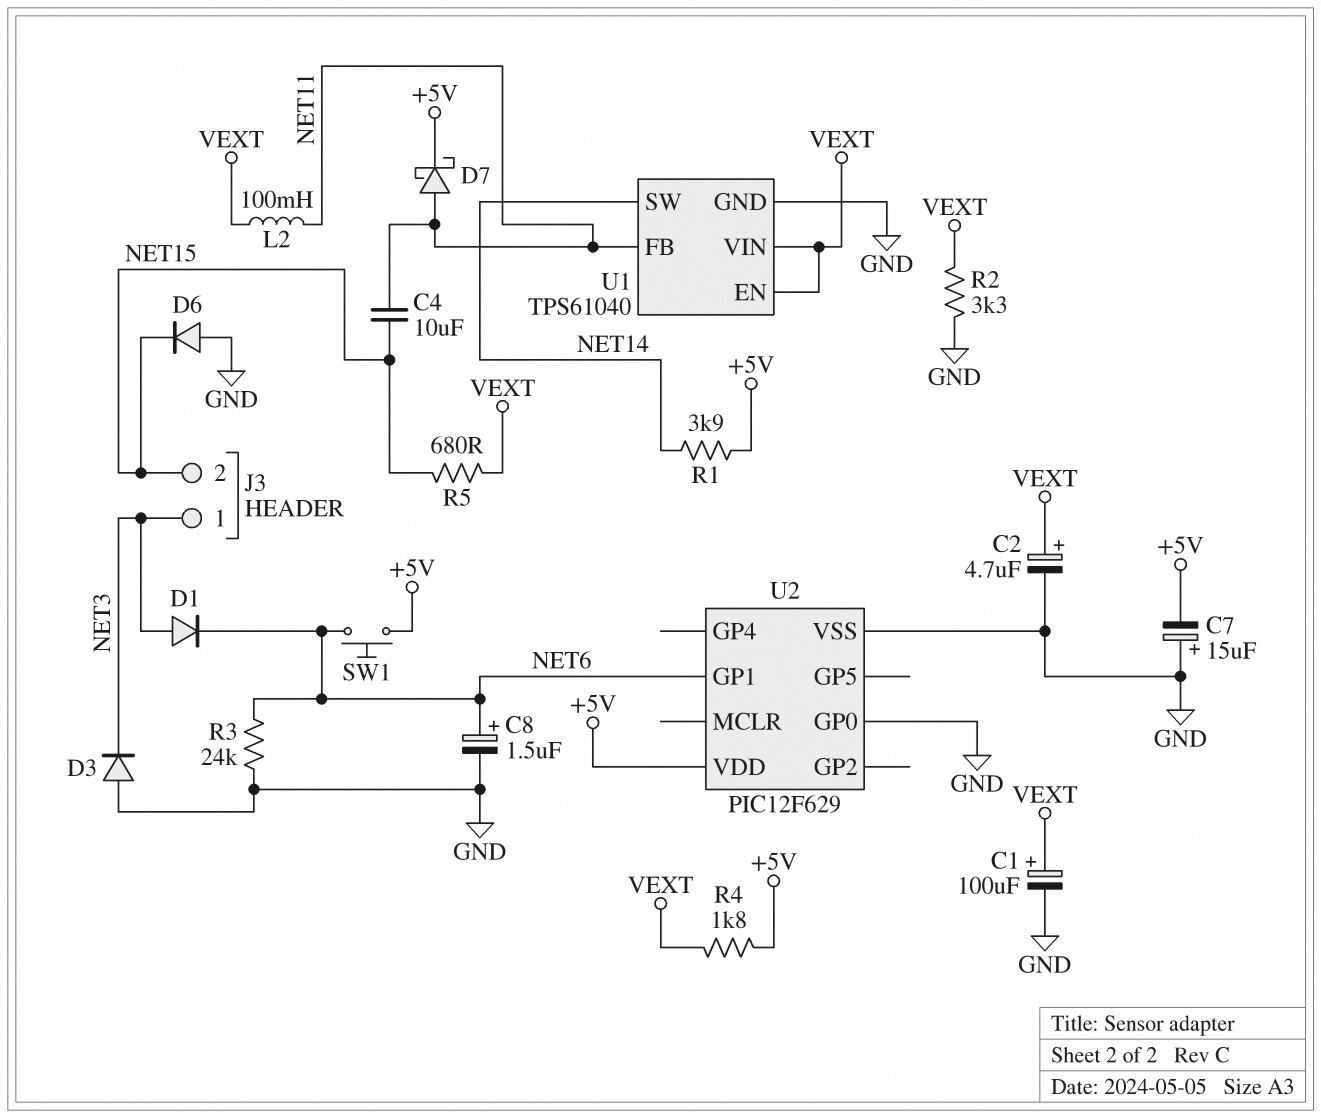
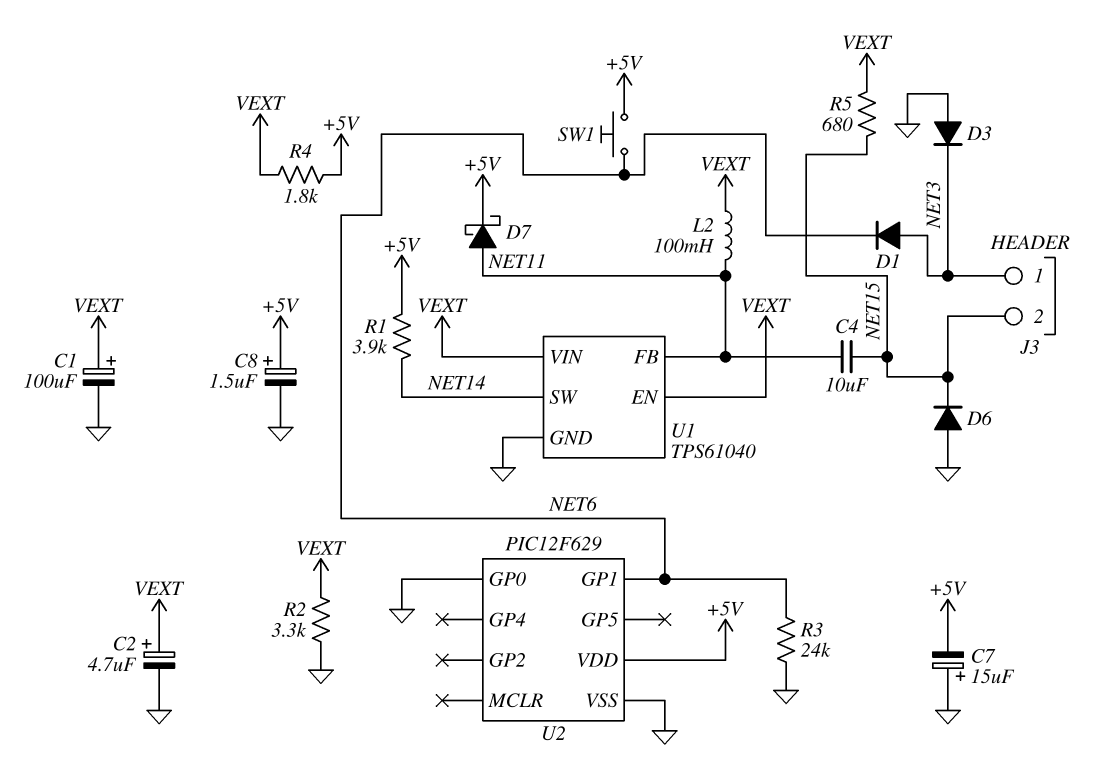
C8: 1.5uF (plus NET6, minus GND) -> 1.5uF (plus +5V, minus GND)

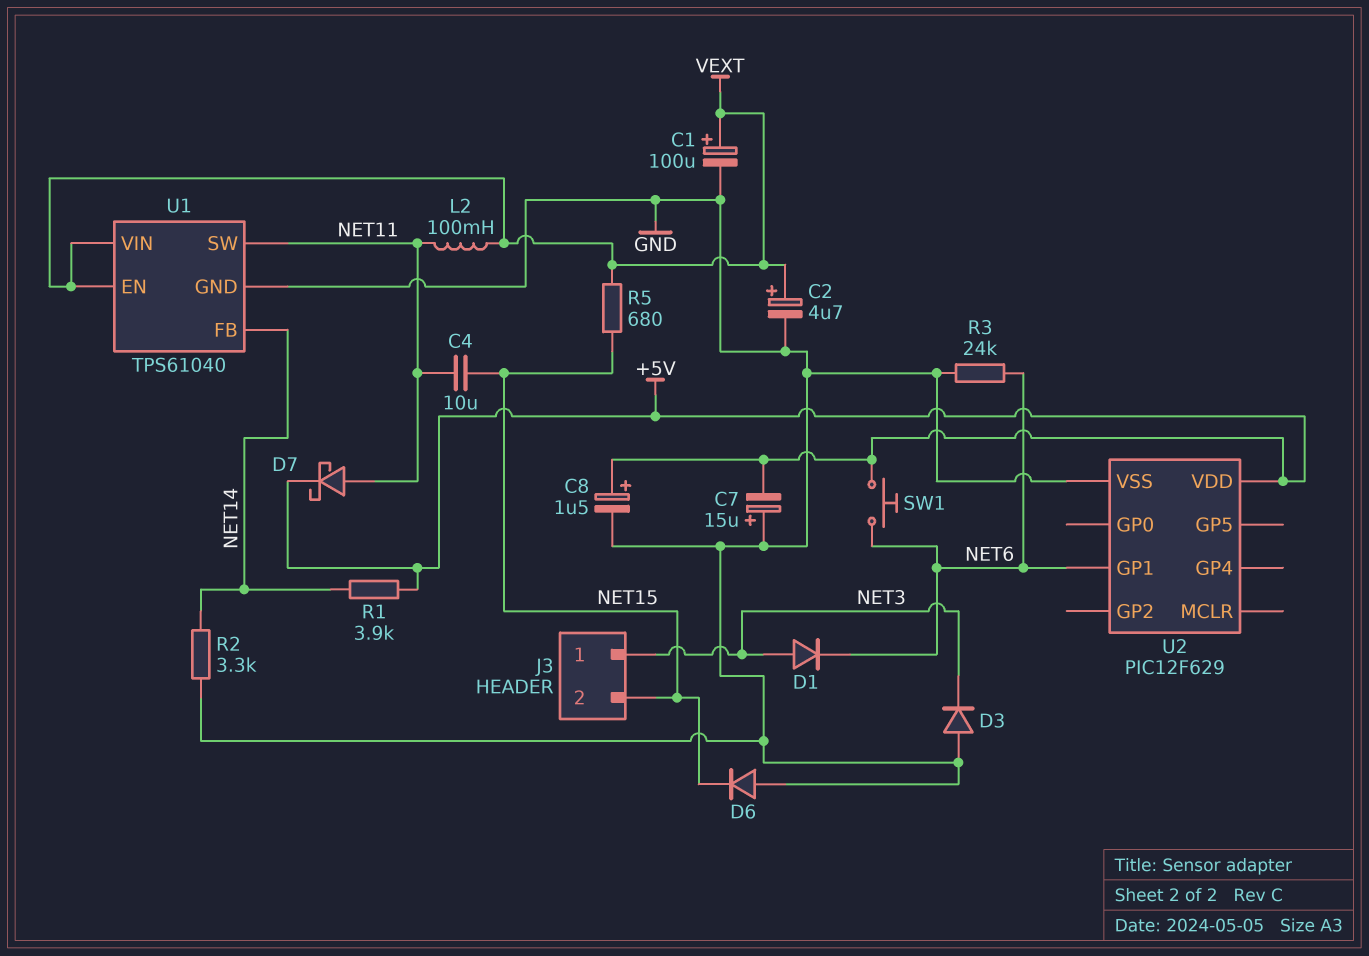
R2: 3.3k (GND, VEXT) -> 3.3k (GND, NET14)
R4: 1.8k (+5V, VEXT) -> none
U1 pin FB: NET11 -> NET14
U1 pin SW: NET14 -> NET11
U2 pin GP0: GND -> none

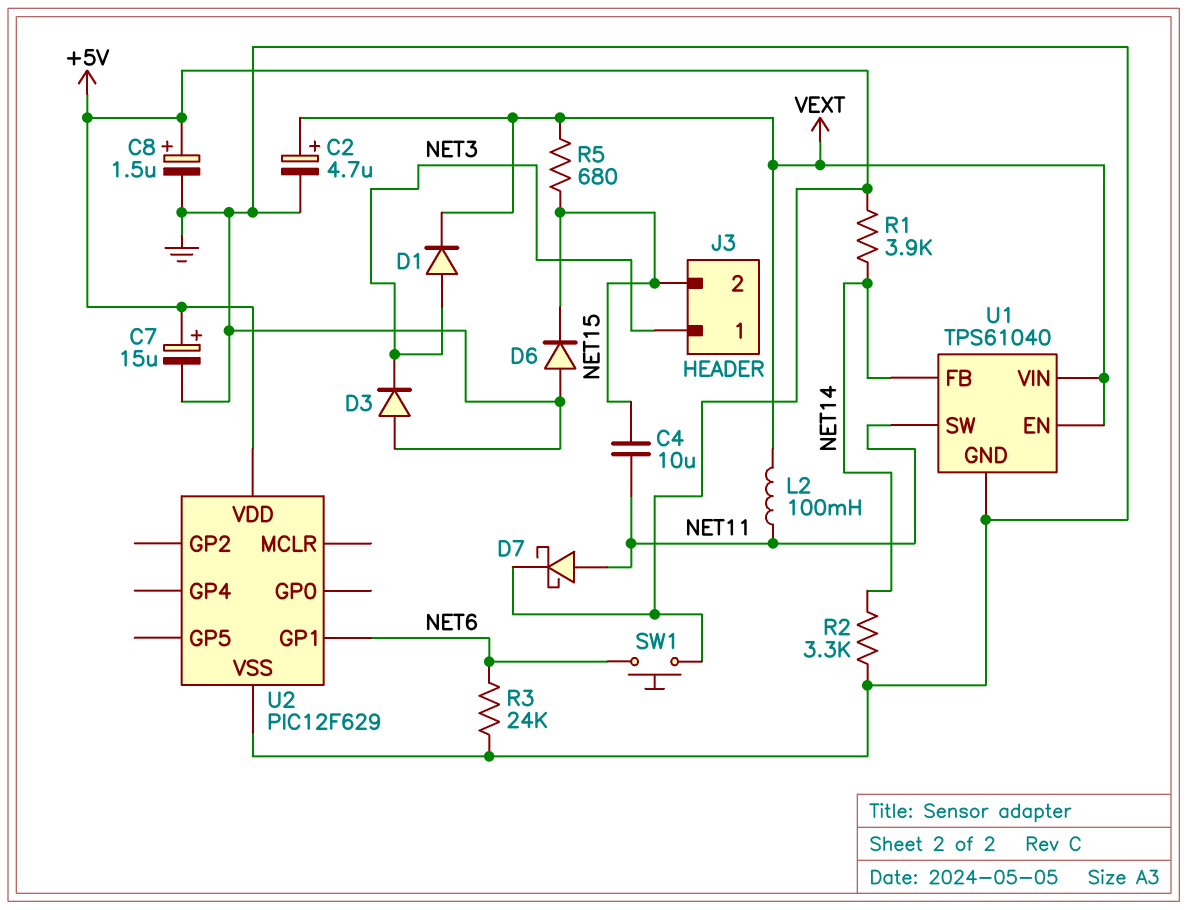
C1: 100uF (plus VEXT, minus GND) -> none
C7: 15uF (plus GND, minus +5V) -> 15uF (plus +5V, minus GND)
D1: diode (A NET3, K NET6) -> diode (A NET3, K VEXT)

